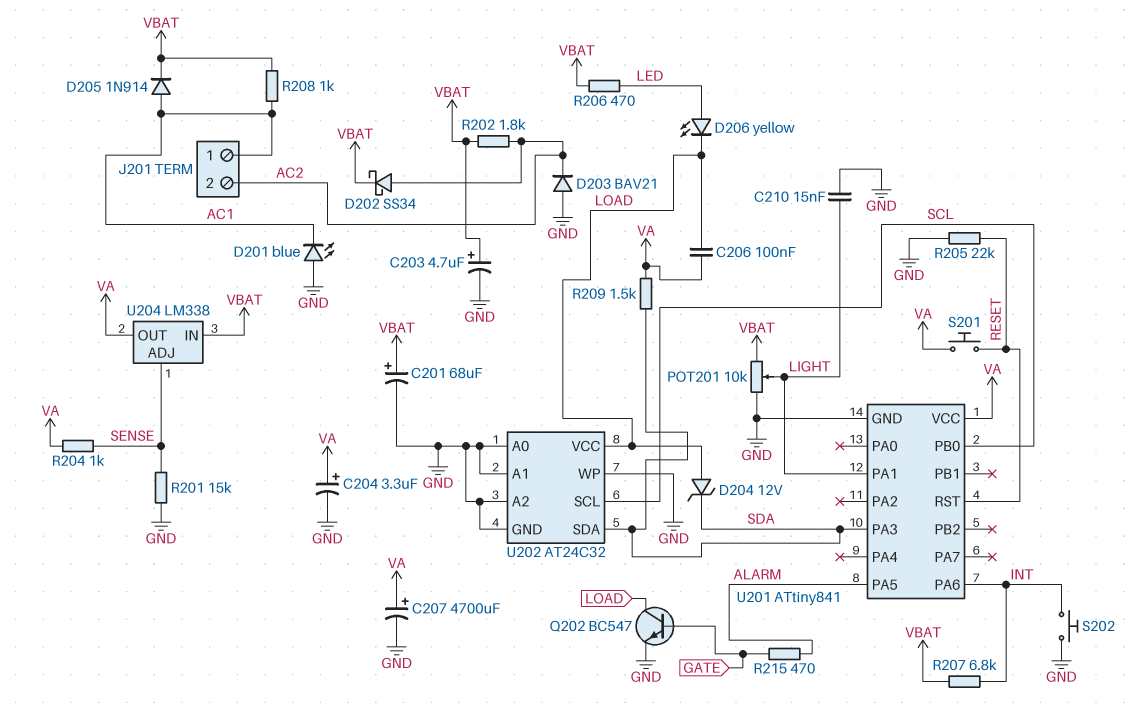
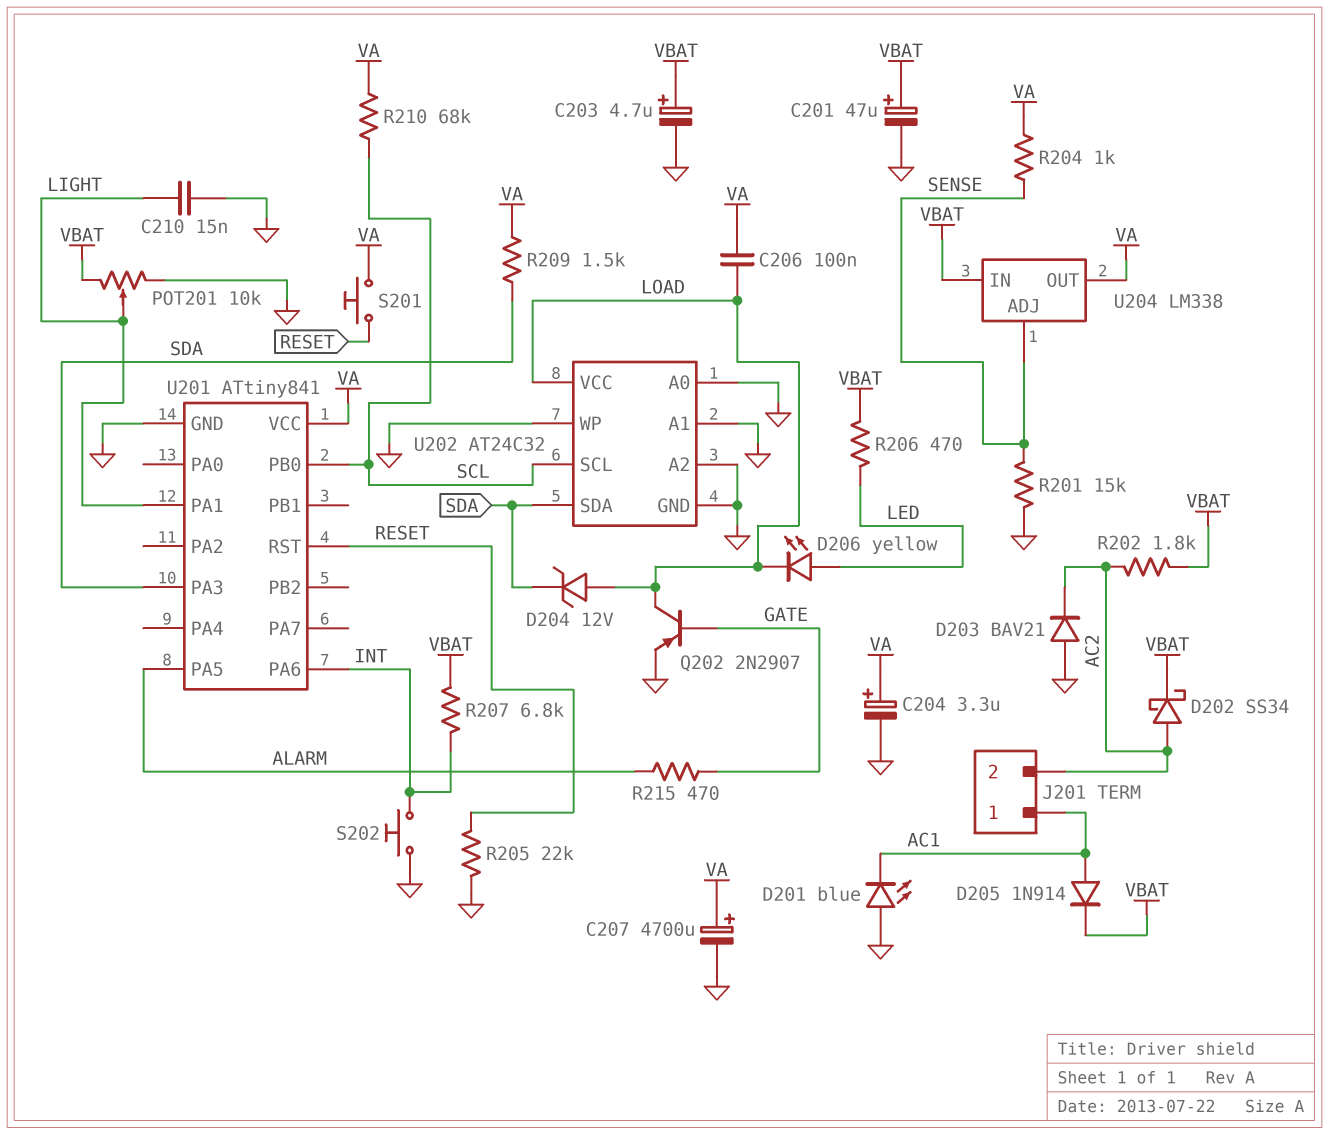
C201: 68uF (plus VBAT, minus GND) -> 47uF (plus VBAT, minus GND)
Q202: NPN BC547 (B GATE, C LOAD, E GND) -> PNP 2N2907 (B GATE, C LOAD, E GND)
R208: 1k (AC1, VBAT) -> none
R210: none -> 68k (SCL, VA)

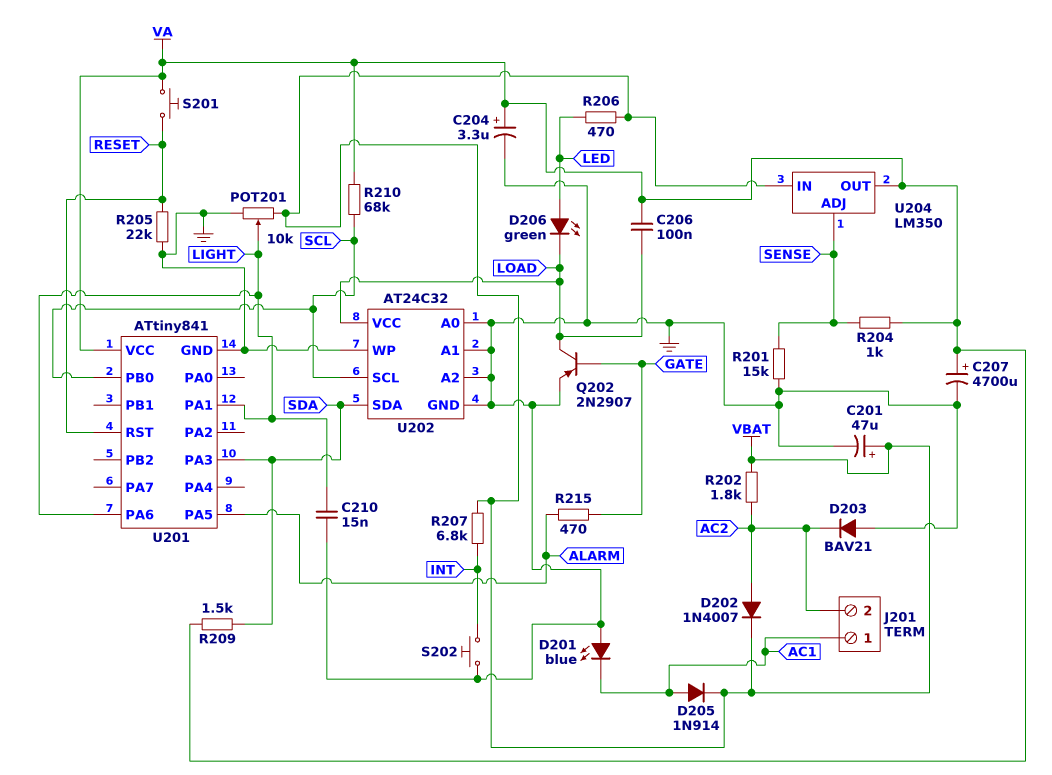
C203: 4.7uF (plus VBAT, minus GND) -> none
D202: schottky SS34 (A AC2, K VBAT) -> diode 1N4007 (A AC2, K VBAT)
D204: zener 12V (A LOAD, K SDA) -> none
D206: LED yellow (A LED, K LOAD) -> LED green (A LED, K LOAD)
U201 pin PA6: INT -> LIGHT
U204: LM338 -> LM350

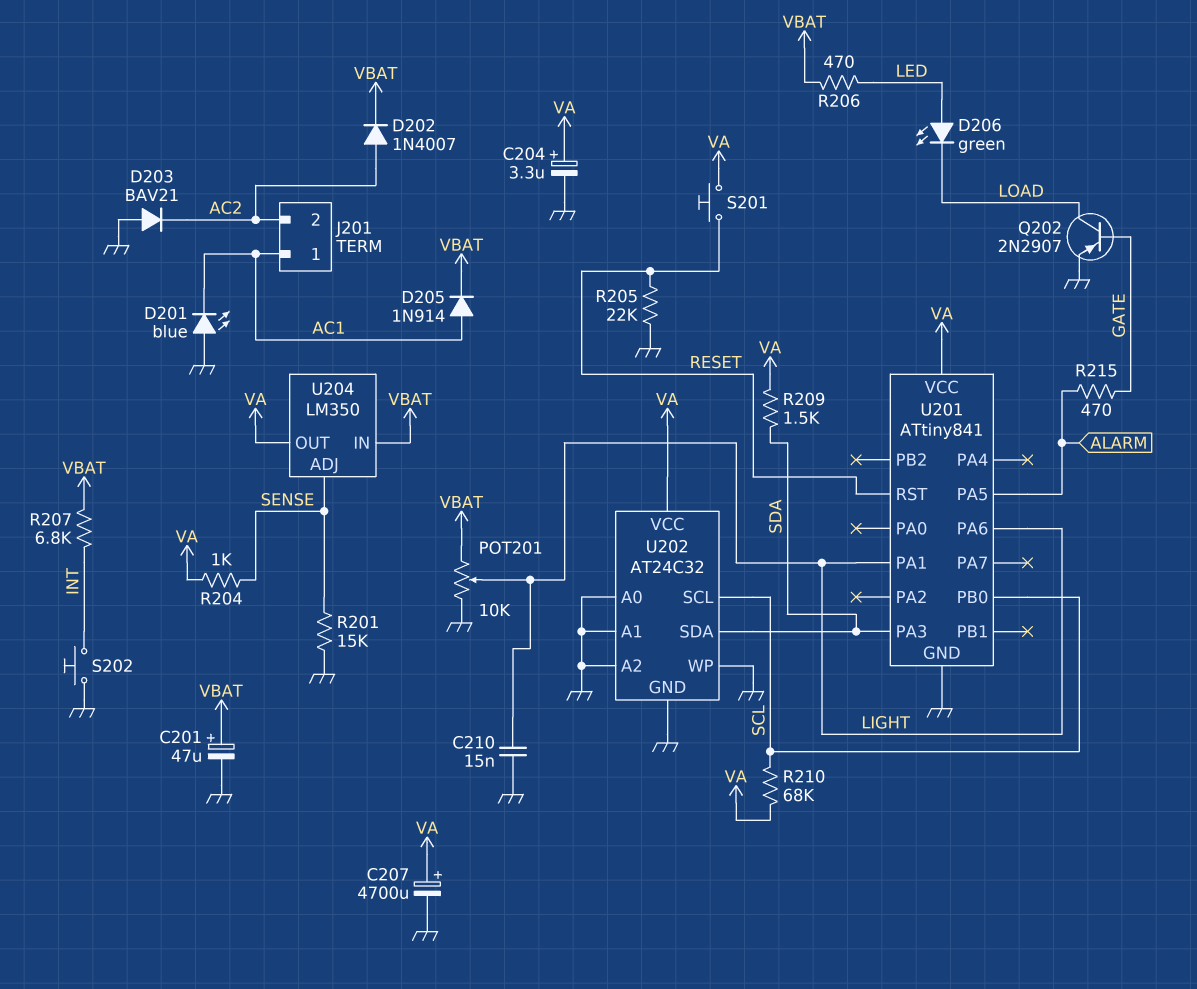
C206: 100nF (LOAD, VA) -> none
R202: 1.8k (AC2, VBAT) -> none
U202 pin VCC: LOAD -> VA

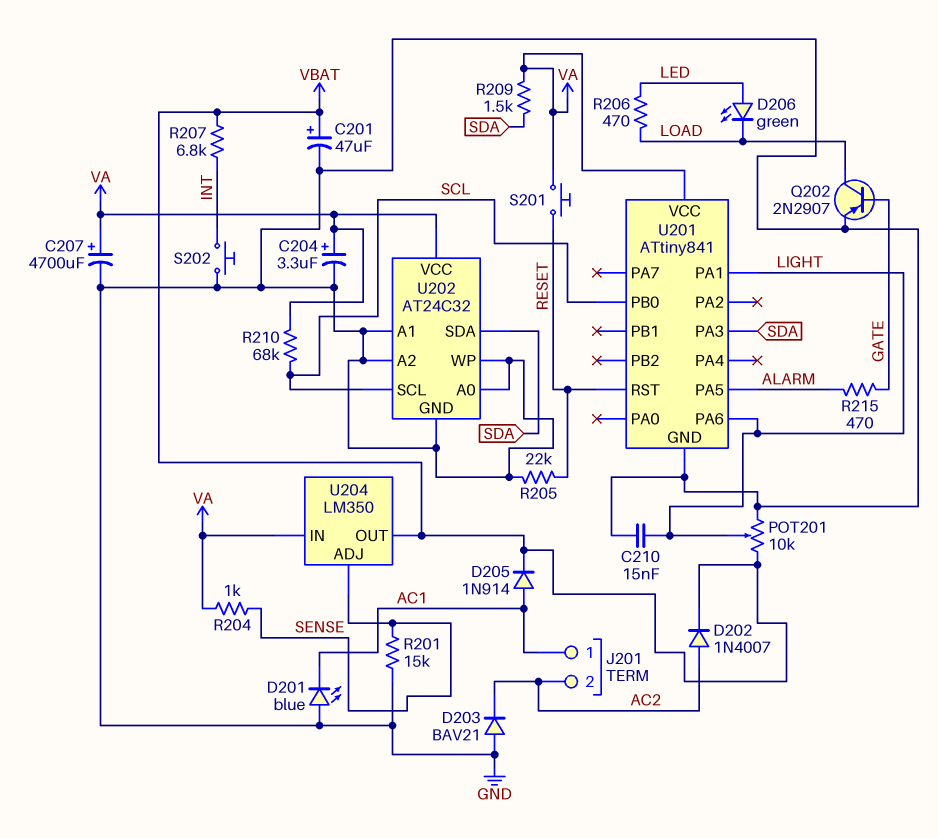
R206: 470 (LED, VBAT) -> 470 (LED, LOAD)
U204 pin IN: VBAT -> VA
U204 pin OUT: VA -> VBAT

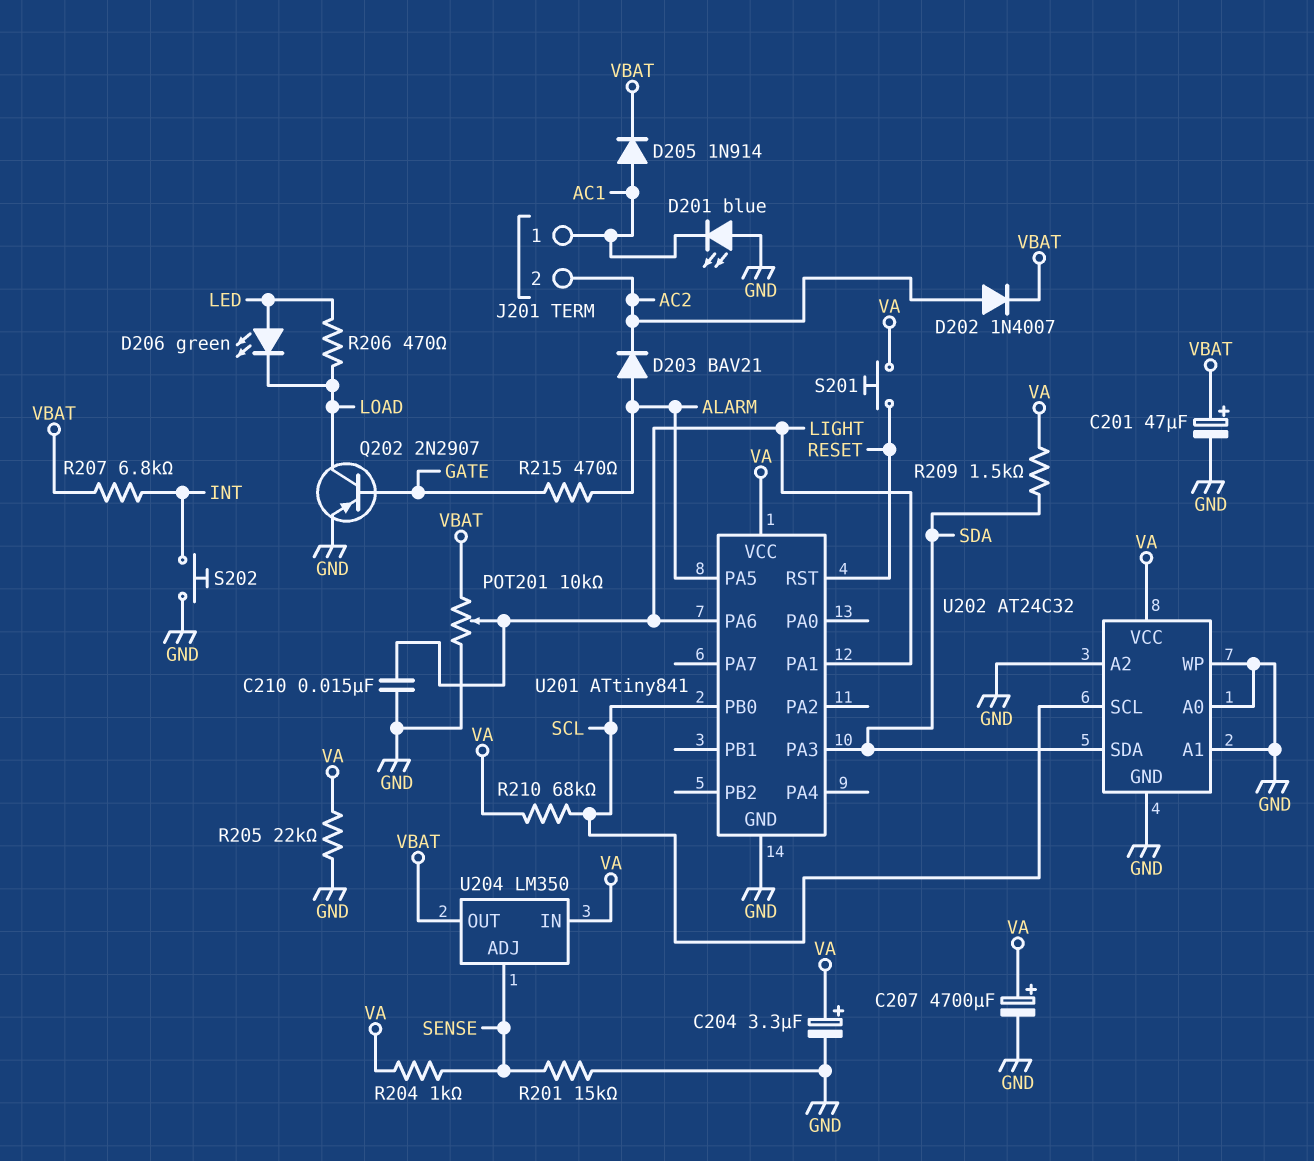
D203: diode BAV21 (A GND, K AC2) -> diode BAV21 (A ALARM, K AC2)
R205: 22k (GND, RESET) -> 22k (GND, VA)

